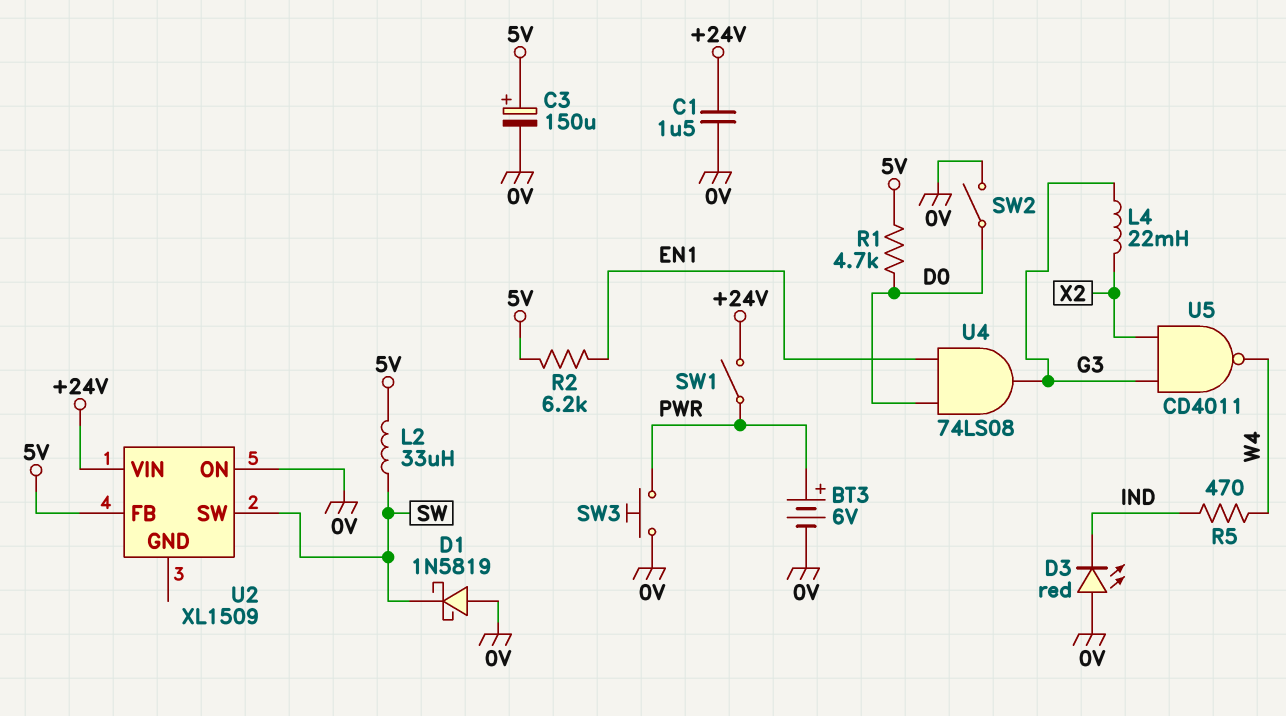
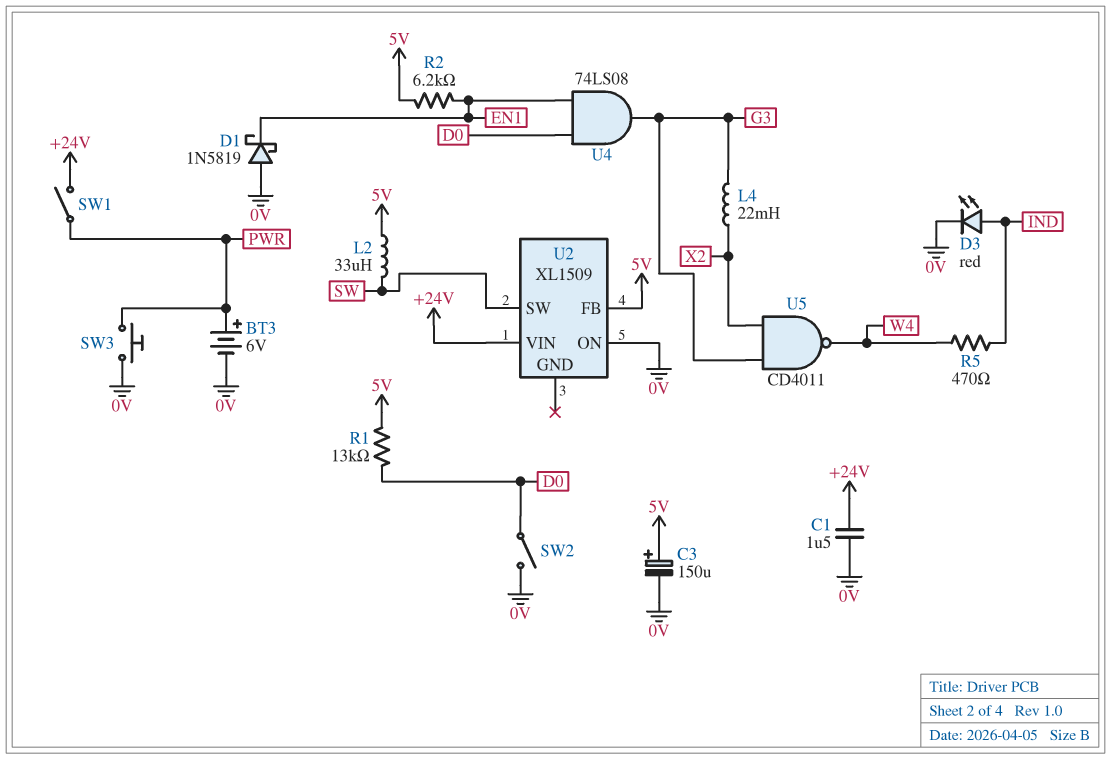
D1: schottky 1N5819 (A 0V, K SW) -> schottky 1N5819 (A 0V, K EN1)
D3: LED red (A 0V, K IND) -> LED red (A IND, K 0V)
R1: 4.7k (5V, D0) -> 13k (5V, D0)

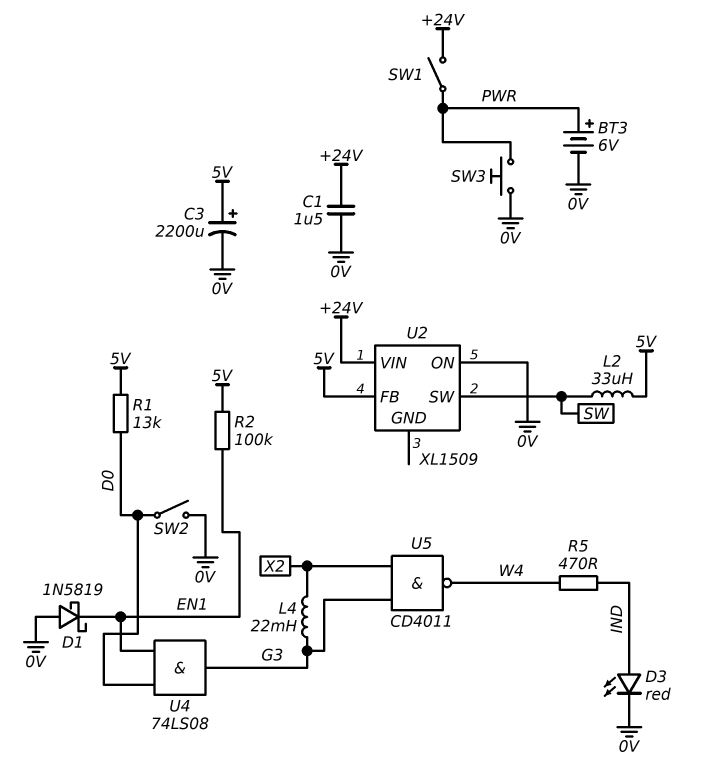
C3: 150uF (plus 5V, minus 0V) -> 2200uF (plus 5V, minus 0V)
R2: 6.2k (5V, EN1) -> 100k (5V, EN1)

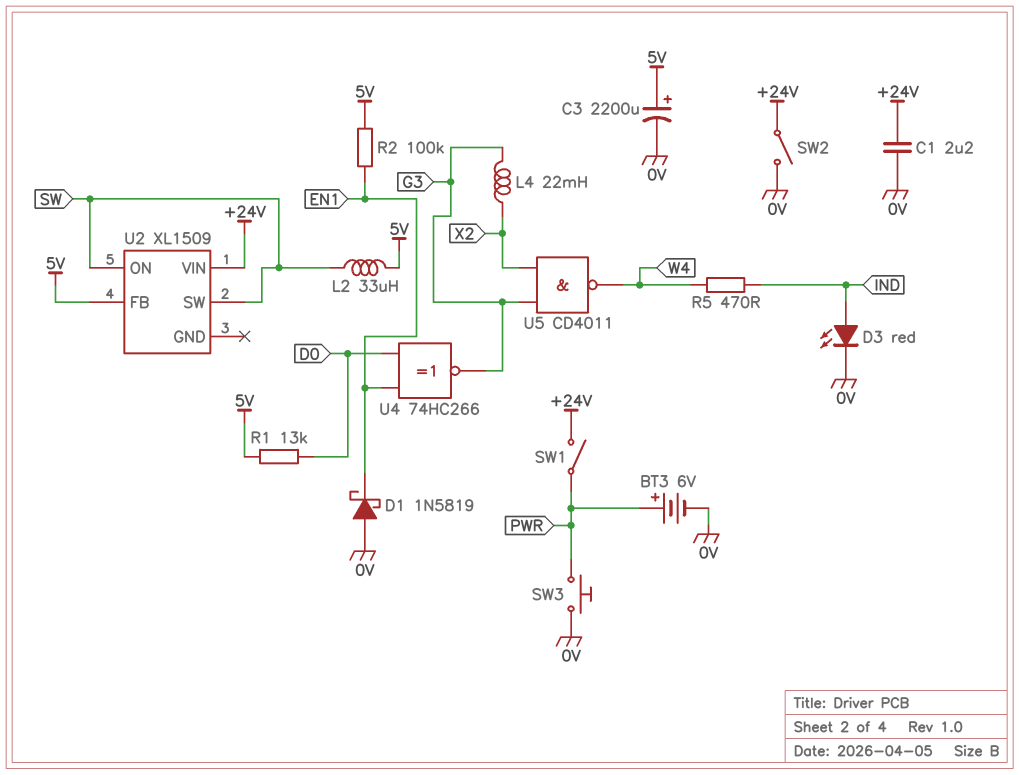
C1: 1.5uF (+24V, 0V) -> 2.2uF (+24V, 0V)
SW2: switch (0V, D0) -> switch (+24V, 0V)
U2 pin ON: 0V -> SW
U4: AND 74LS08 (in D0, in EN1, out G3) -> XNOR 74HC266 (in D0, in EN1, out G3)

